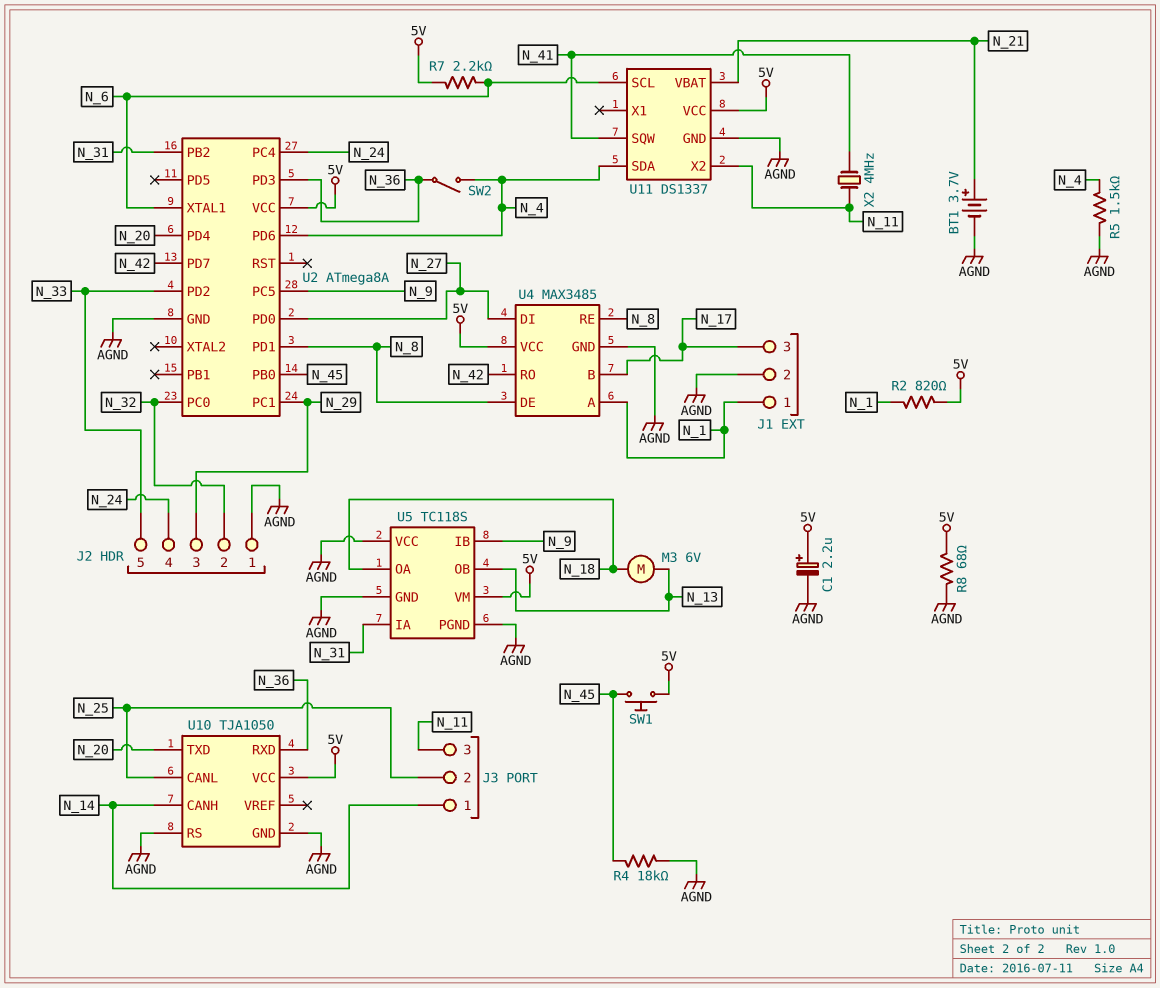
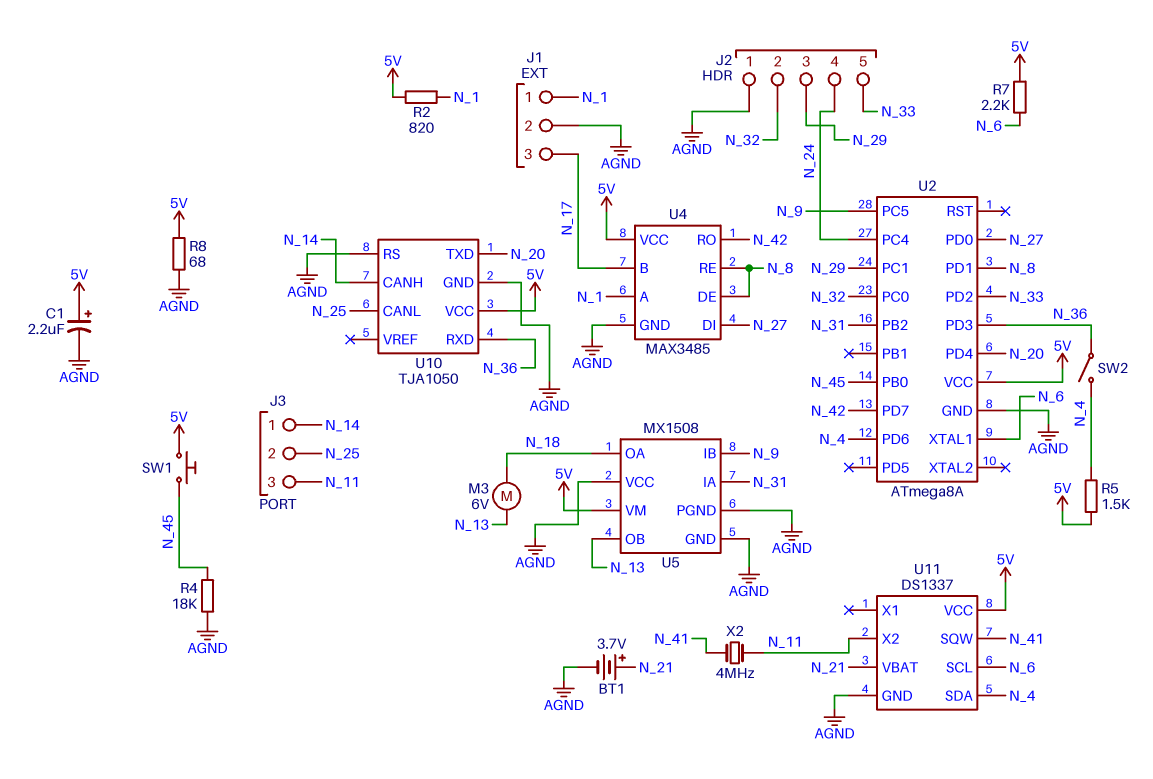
R5: 1.5k (AGND, N_4) -> 1.5k (5V, N_4)
U5: TC118S -> MX1508

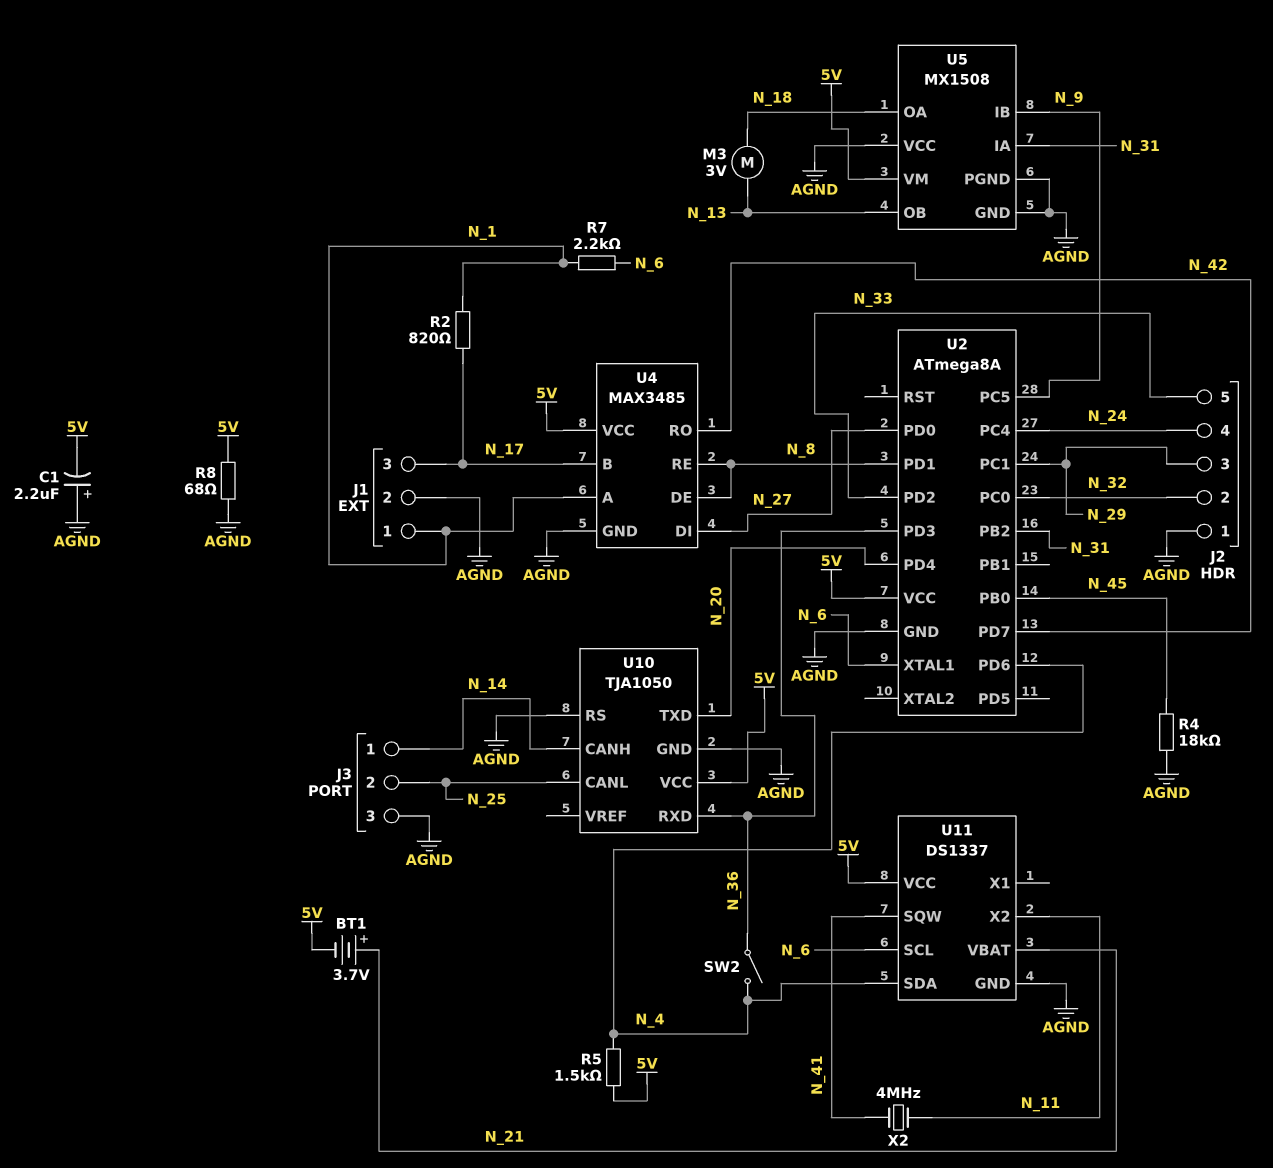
BT1: 3.7V (plus N_21, minus AGND) -> 3.7V (plus N_21, minus 5V)
C1: 2.2uF (plus 5V, minus AGND) -> 2.2uF (plus AGND, minus 5V)
J3 pin 3: N_11 -> AGND
M3: motor 6V (N_13, N_18) -> motor 3V (N_13, N_18)
R2: 820 (5V, N_1) -> 820 (N_1, N_17)
R7: 2.2k (5V, N_6) -> 2.2k (N_1, N_6)
SW1: button (5V, N_45) -> none

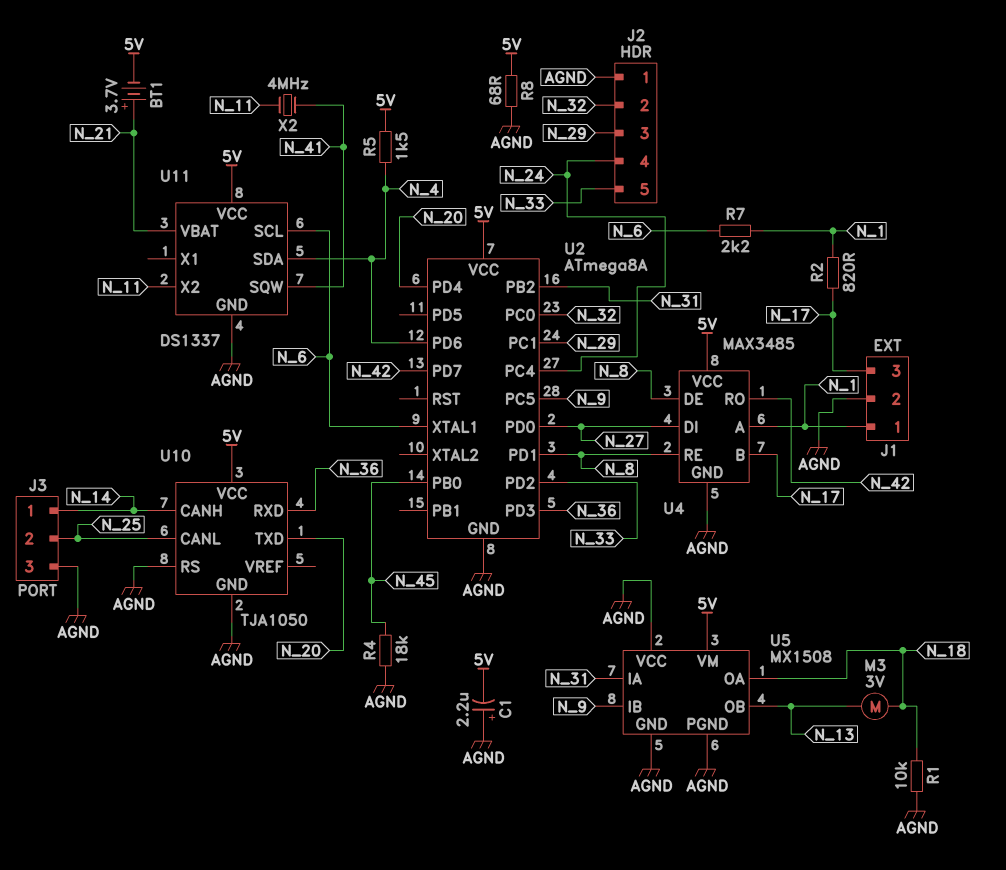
R1: none -> 10k (AGND, N_18)
SW2: switch (N_4, N_36) -> none

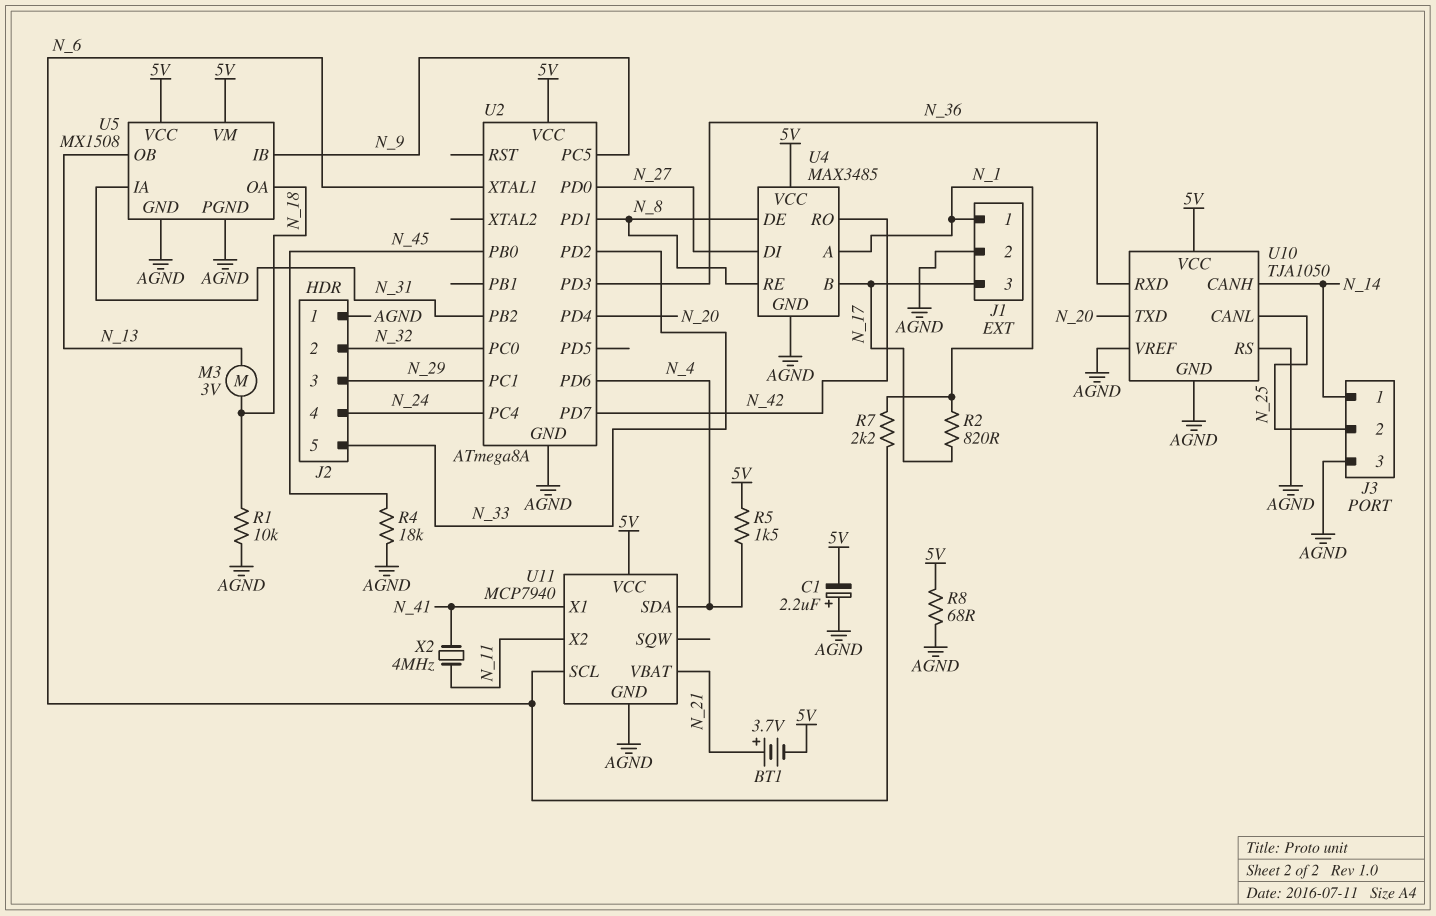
U5 pin VCC: AGND -> 5V
U10 pin VREF: none -> AGND
U11: DS1337 -> MCP7940
U11 pin SQW: N_41 -> none
U11 pin X1: none -> N_41

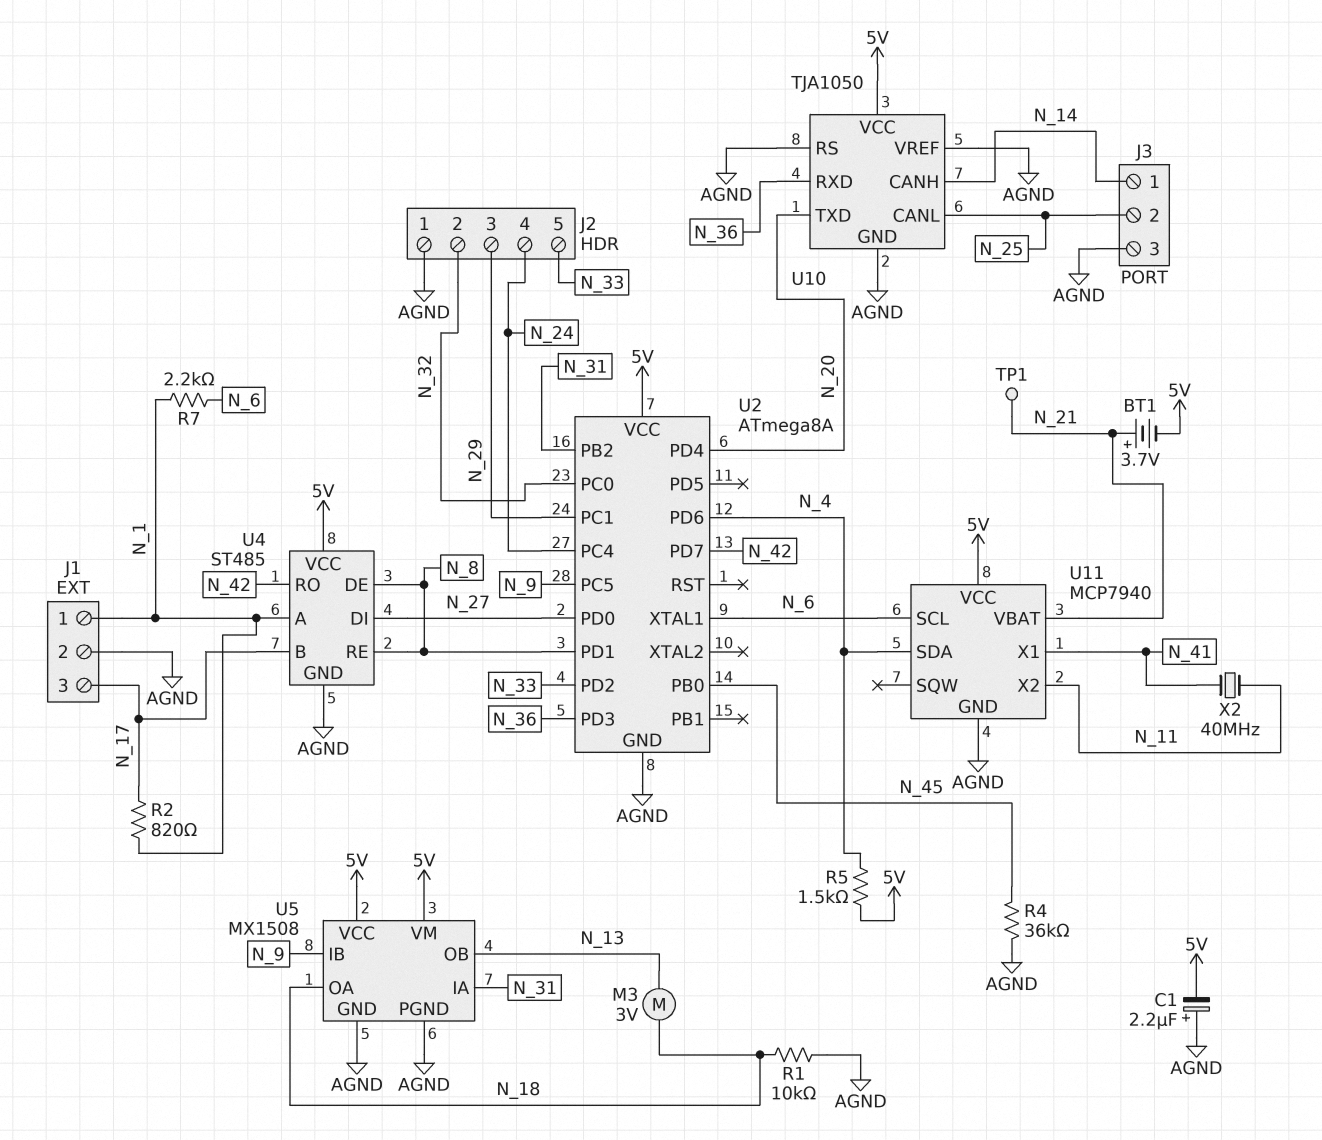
R4: 18k (AGND, N_45) -> 36k (AGND, N_45)
R8: 68 (5V, AGND) -> none
TP1: none -> test point (N_21)
U4: MAX3485 -> ST485
X2: 4MHz (N_11, N_41) -> 40MHz (N_11, N_41)

